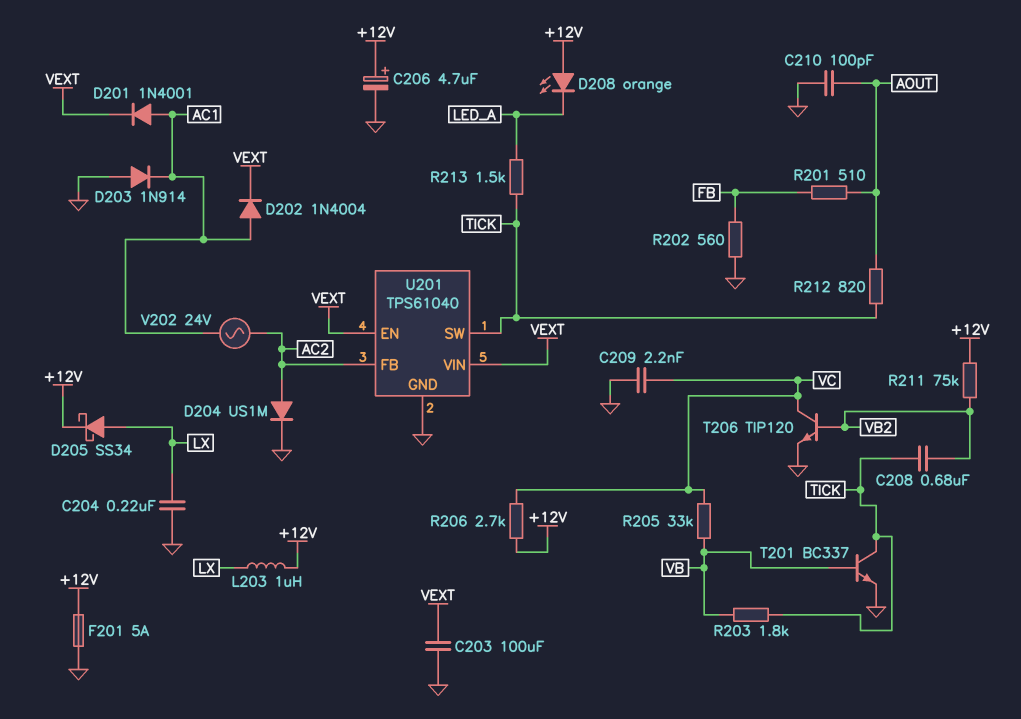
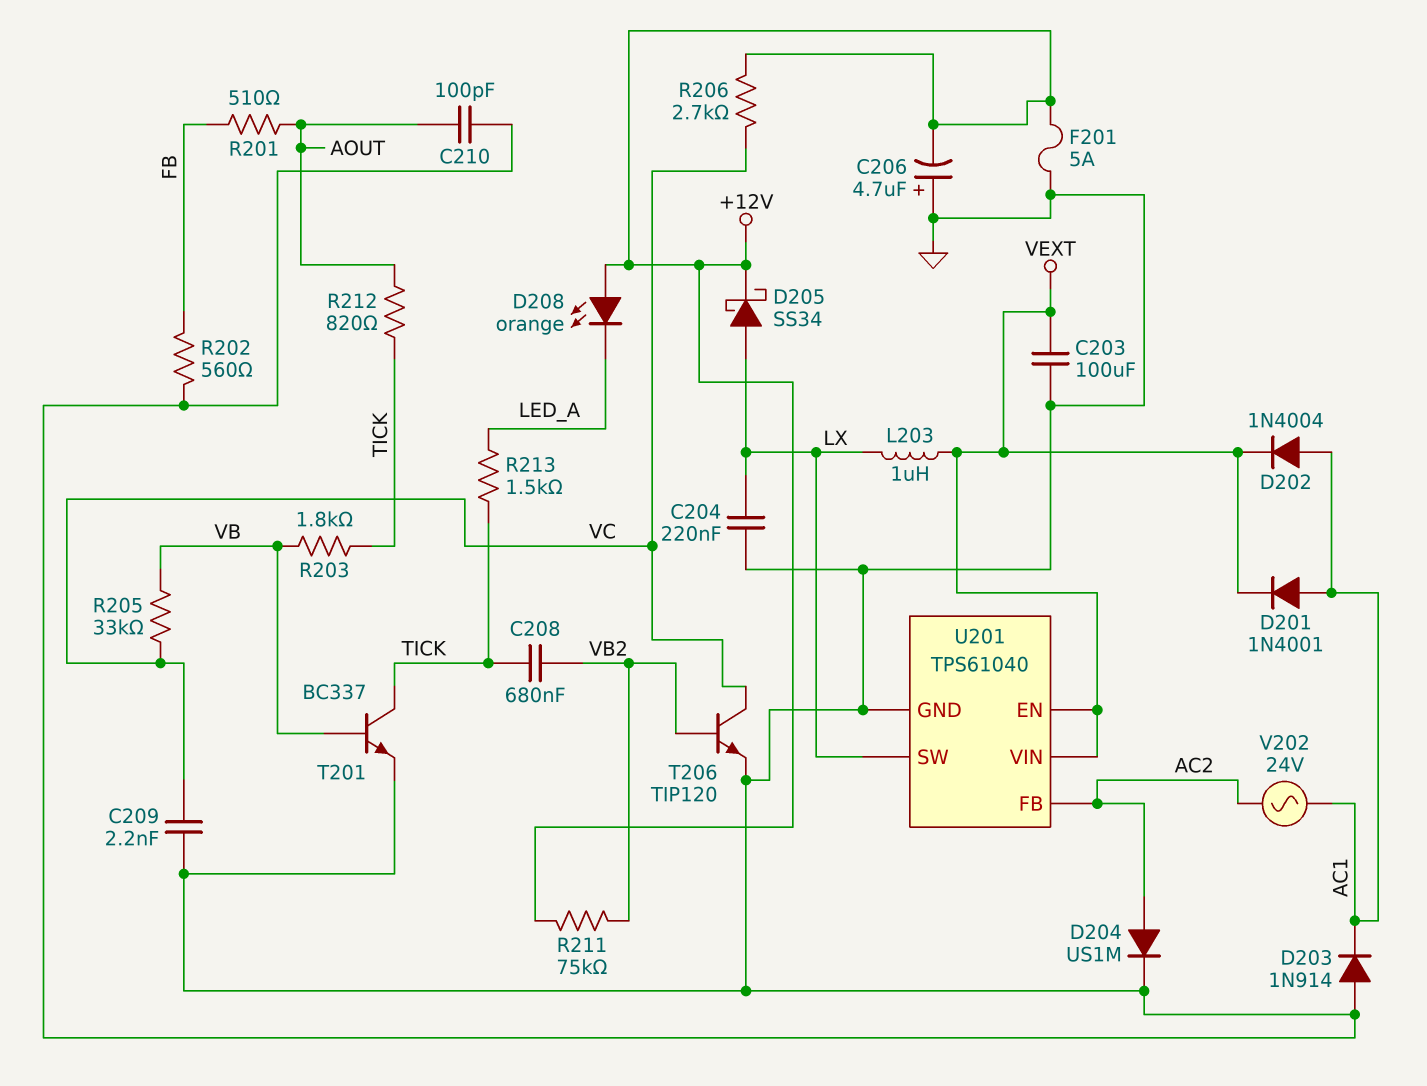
C206: 4.7uF (plus +12V, minus GND) -> 4.7uF (plus GND, minus +12V)
L203: 1uH (+12V, LX) -> 1uH (LX, VEXT)
U201 pin SW: TICK -> LX

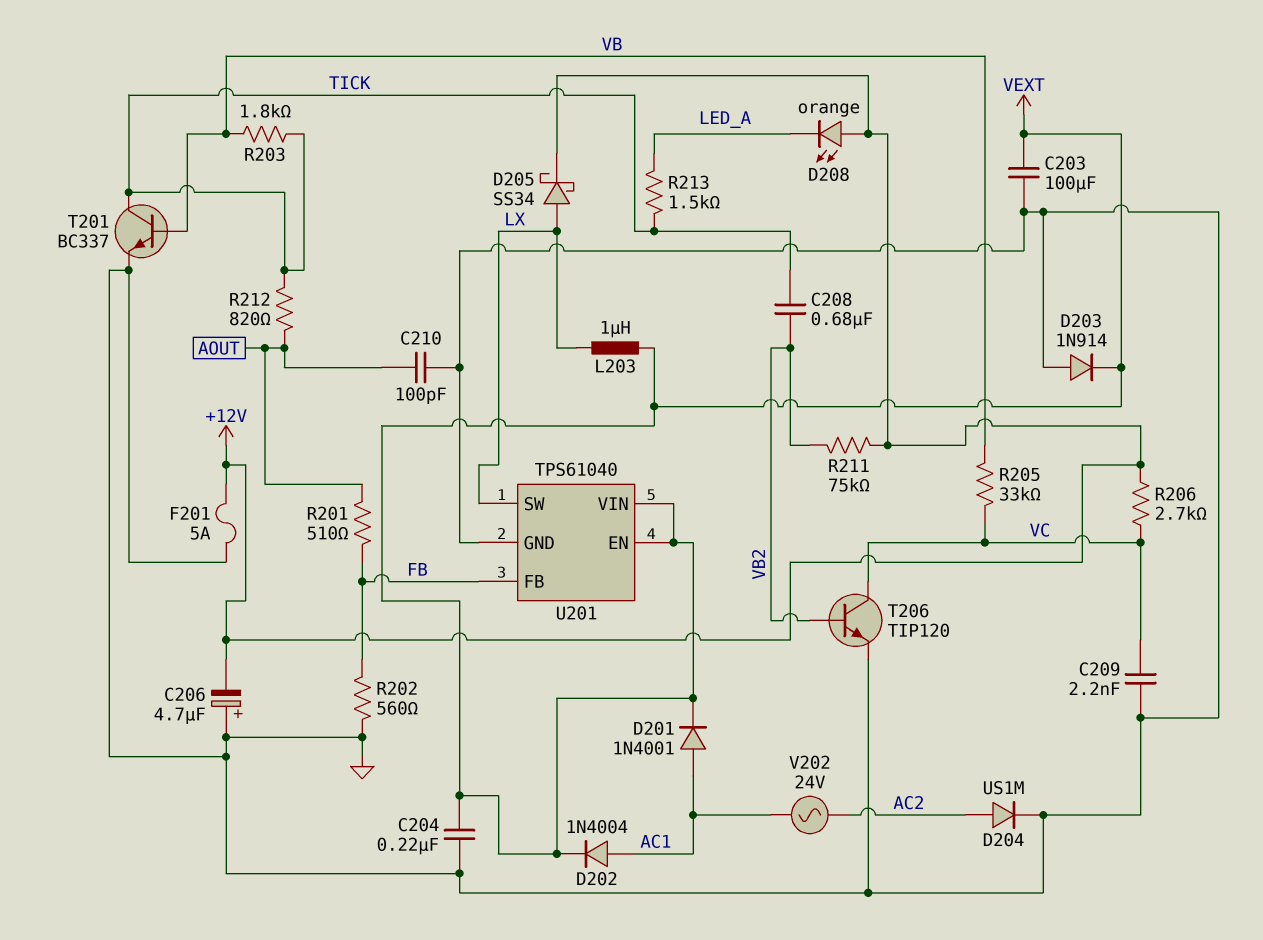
C204: 220nF (GND, LX) -> 220nF (GND, VEXT)
D203: diode 1N914 (A GND, K AC1) -> diode 1N914 (A GND, K VEXT)
U201 pin FB: AC2 -> FB

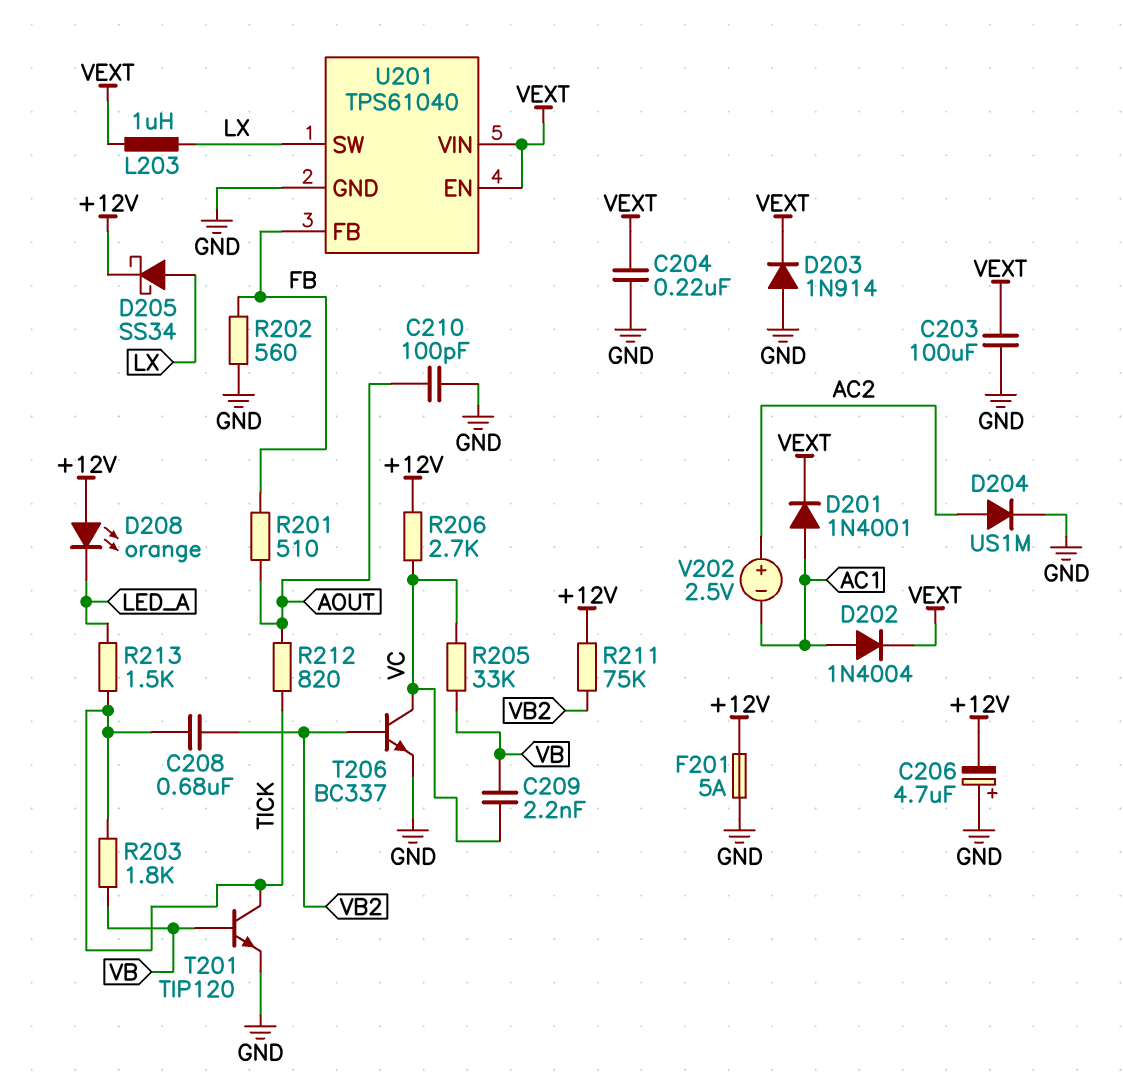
C209: 2.2nF (GND, VC) -> 2.2nF (VB, VC)
T201: NPN BC337 (B VB, C TICK, E GND) -> NPN TIP120 (B VB, C TICK, E GND)
T206: NPN TIP120 (B VB2, C VC, E GND) -> NPN BC337 (B VB2, C VC, E GND)
V202: AC 24V (AC1, AC2) -> 2.5V (plus AC2, minus AC1)

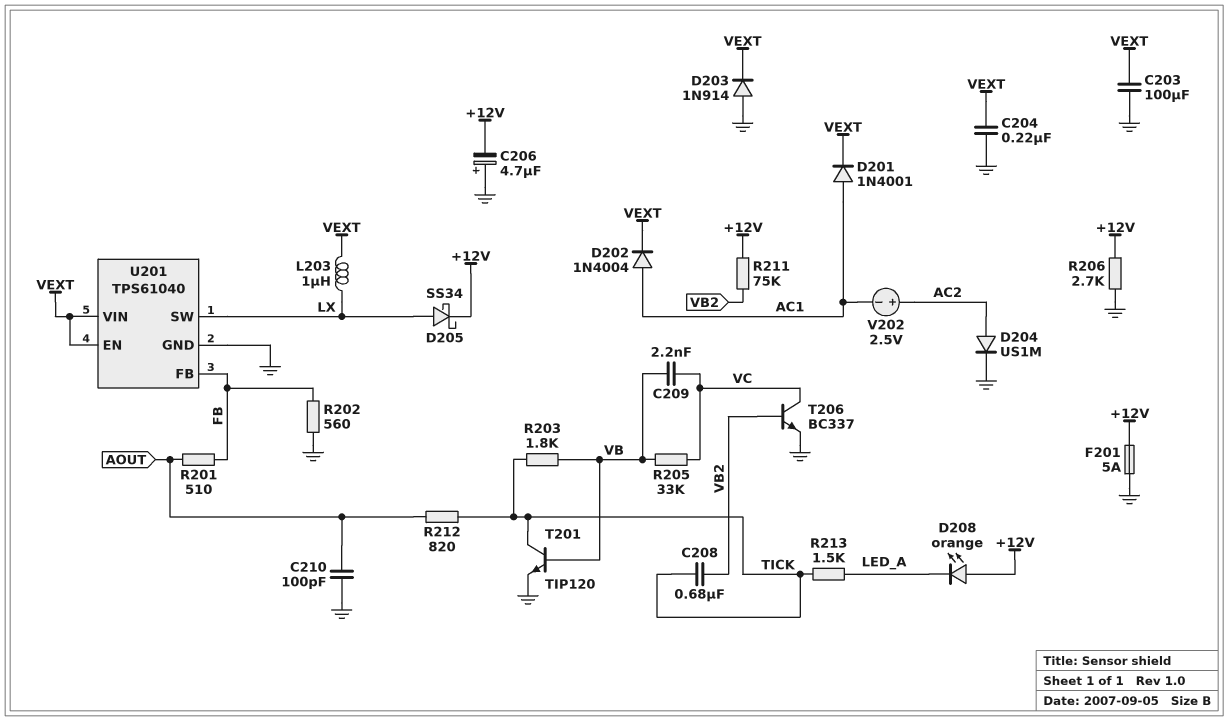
R206: 2.7k (+12V, VC) -> 2.7k (+12V, GND)

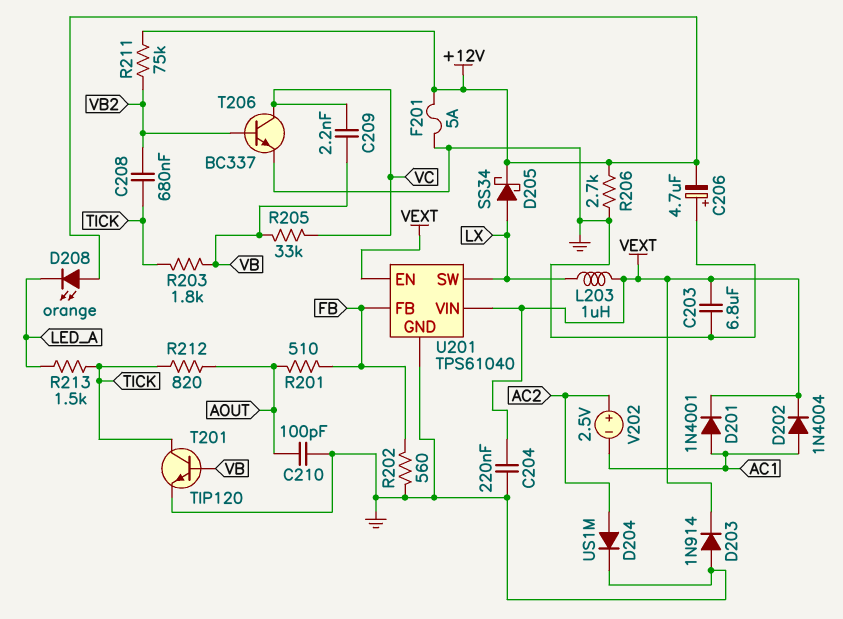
C203: 100uF (GND, VEXT) -> 6.8uF (GND, VEXT)

